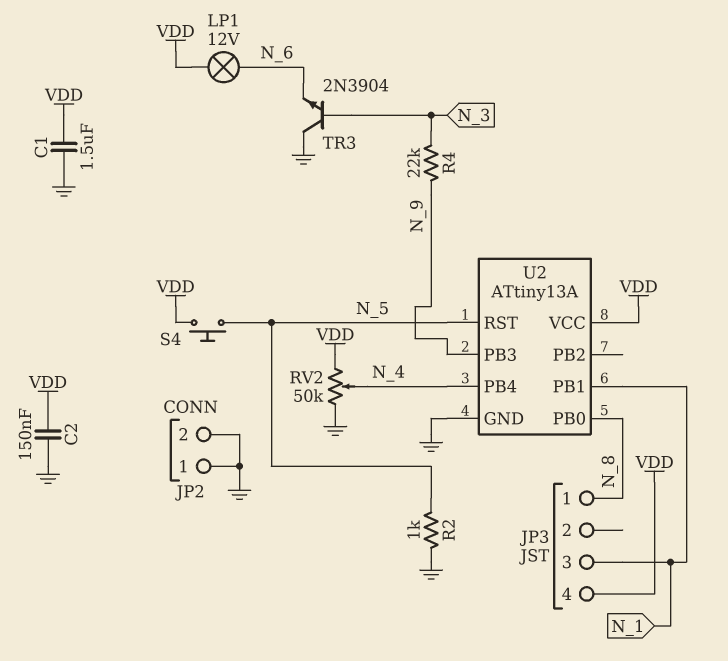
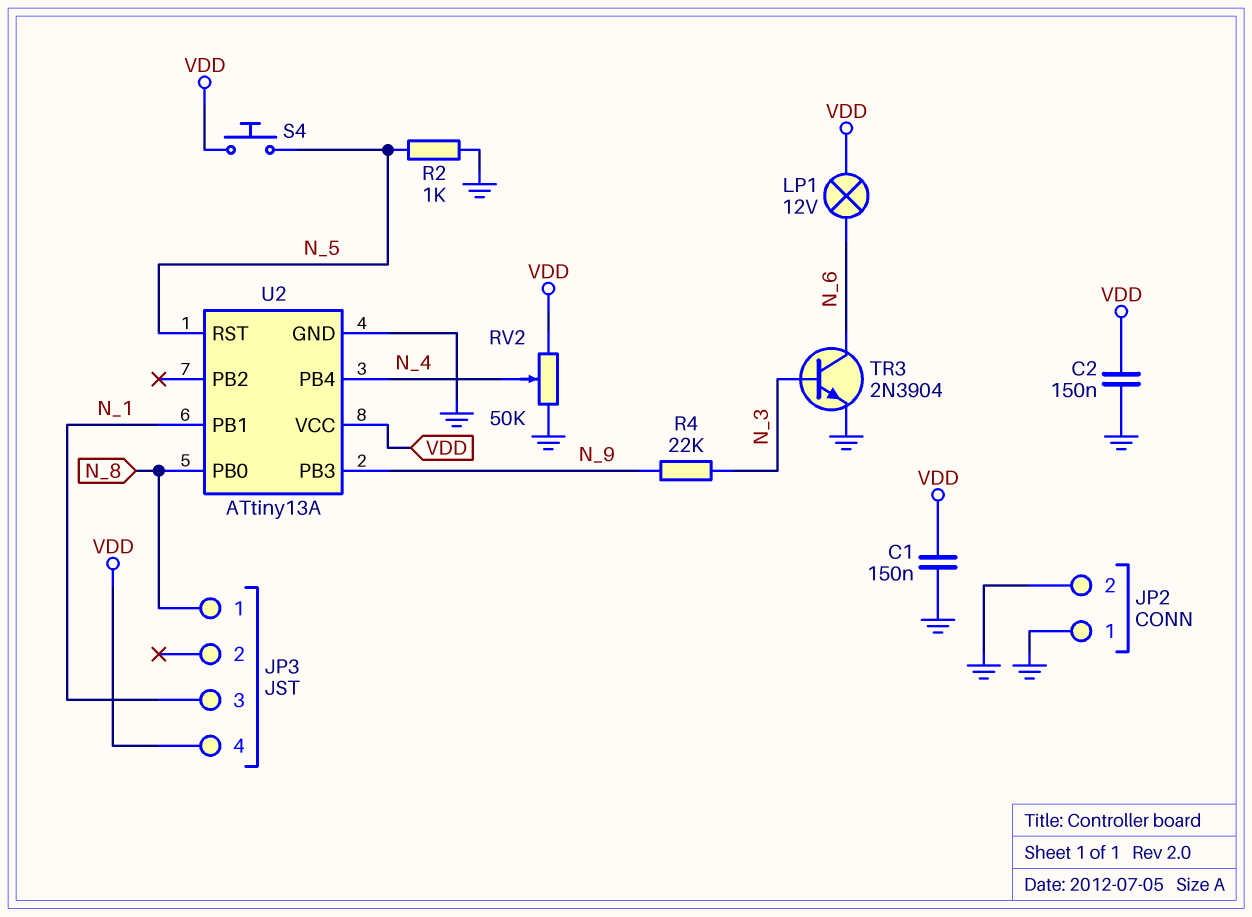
C1: 1.5uF (GND, VDD) -> 150nF (GND, VDD)
TR3: NPN 2N3904 (B N_3, C GND, E N_6) -> NPN 2N3904 (B N_3, C N_6, E GND)

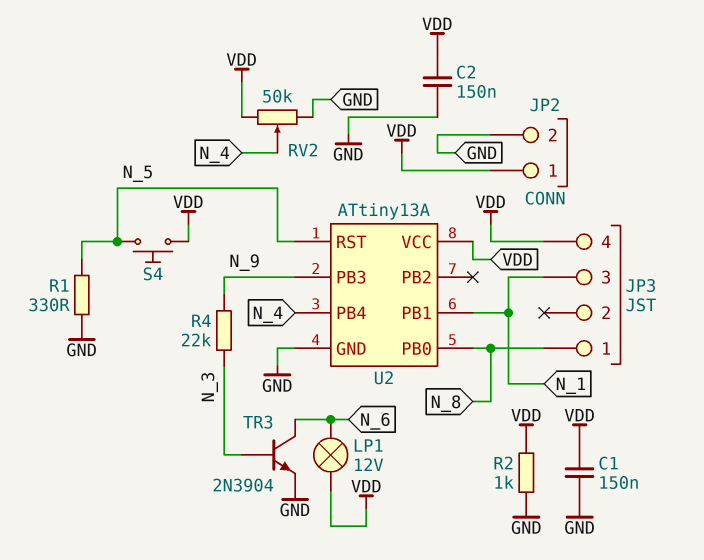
JP2 pin 1: GND -> VDD
R1: none -> 330 (GND, N_5)
R2: 1k (GND, N_5) -> 1k (GND, VDD)

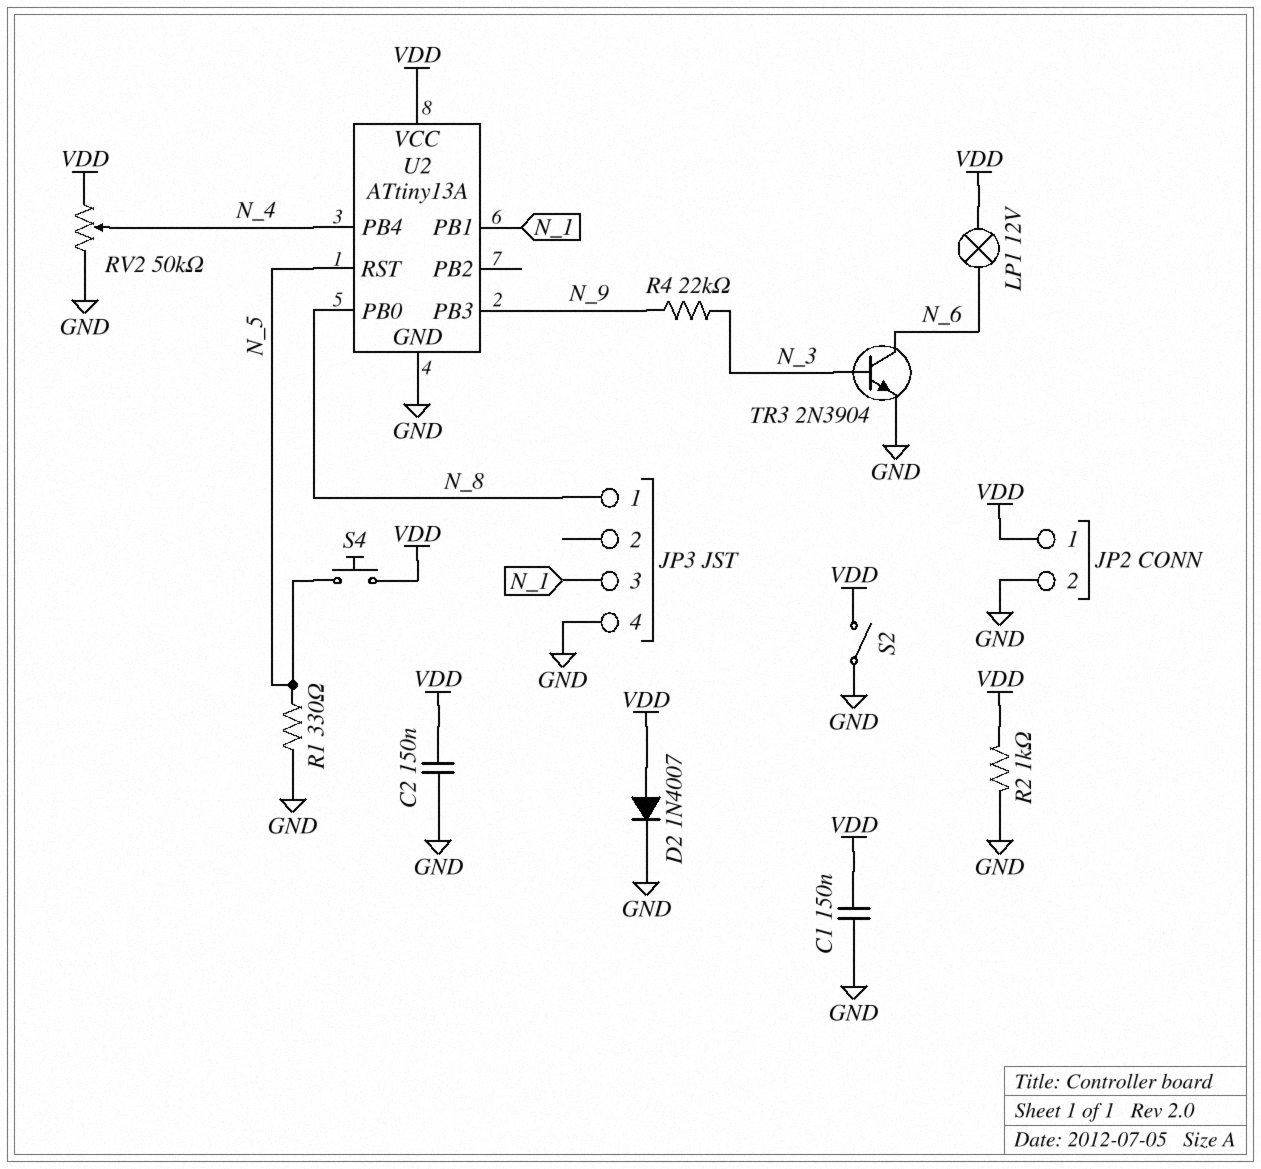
D2: none -> diode 1N4007 (A VDD, K GND)
JP3 pin 4: VDD -> GND
S2: none -> switch (GND, VDD)

